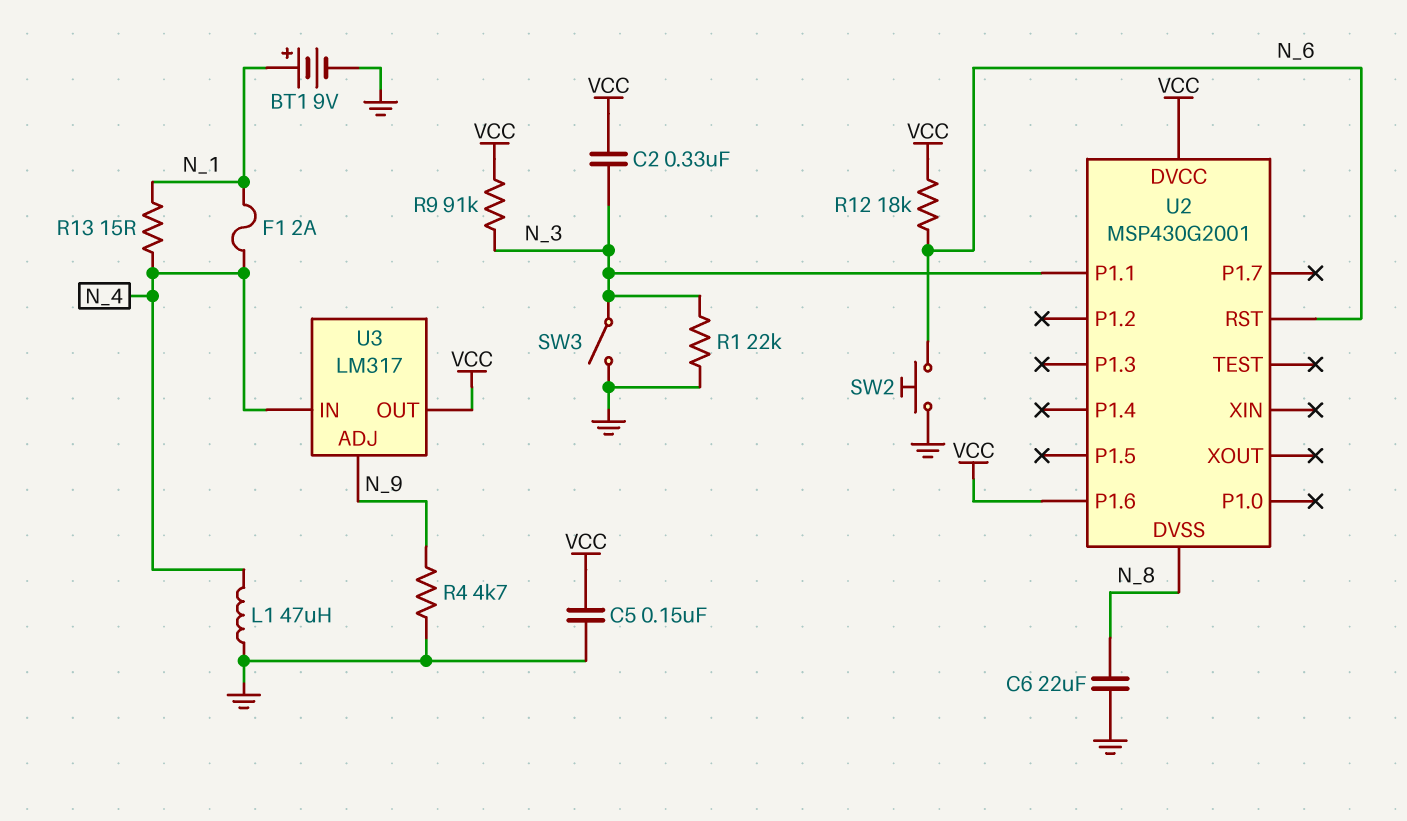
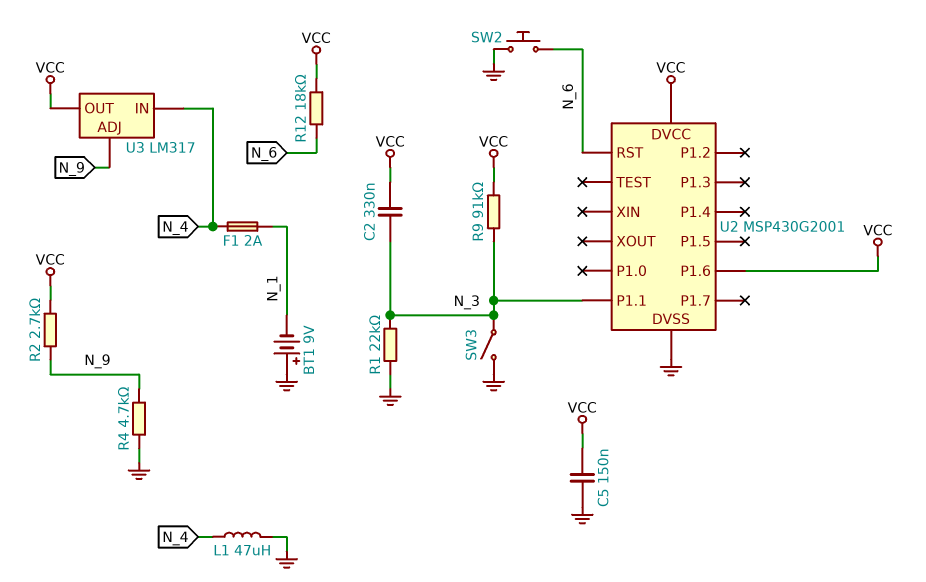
BT1: 9V (plus N_1, minus GND) -> 9V (plus GND, minus N_1)
C6: 22uF (GND, N_8) -> none
R2: none -> 2.7k (N_9, VCC)
R13: 15 (N_1, N_4) -> none
U2 pin DVSS: N_8 -> GND

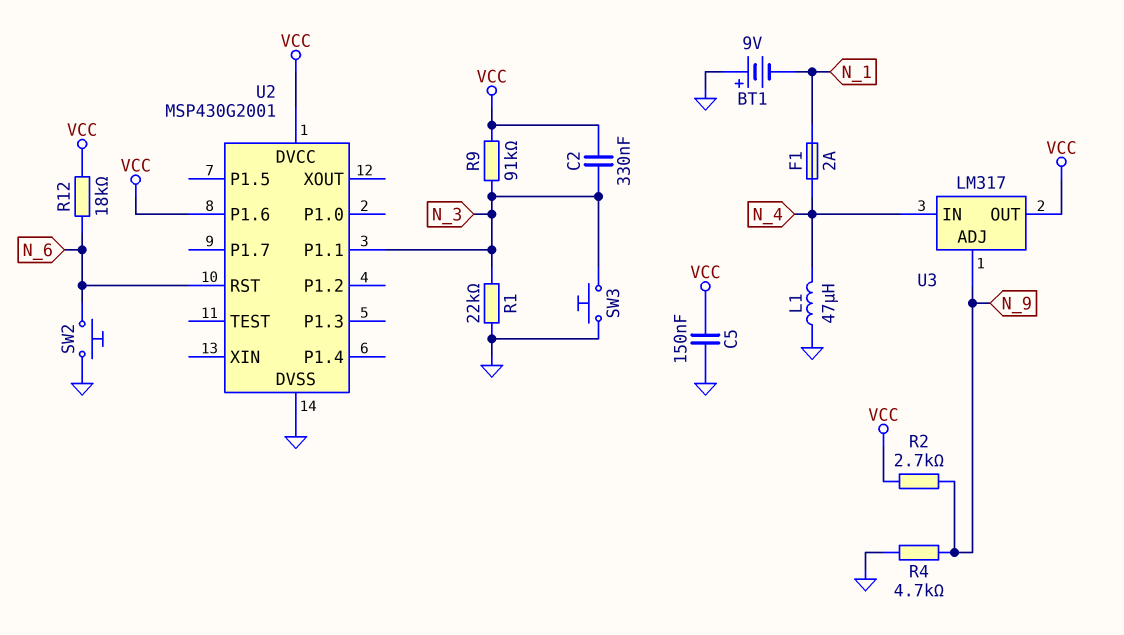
SW3: switch (GND, N_3) -> button (GND, N_3)

